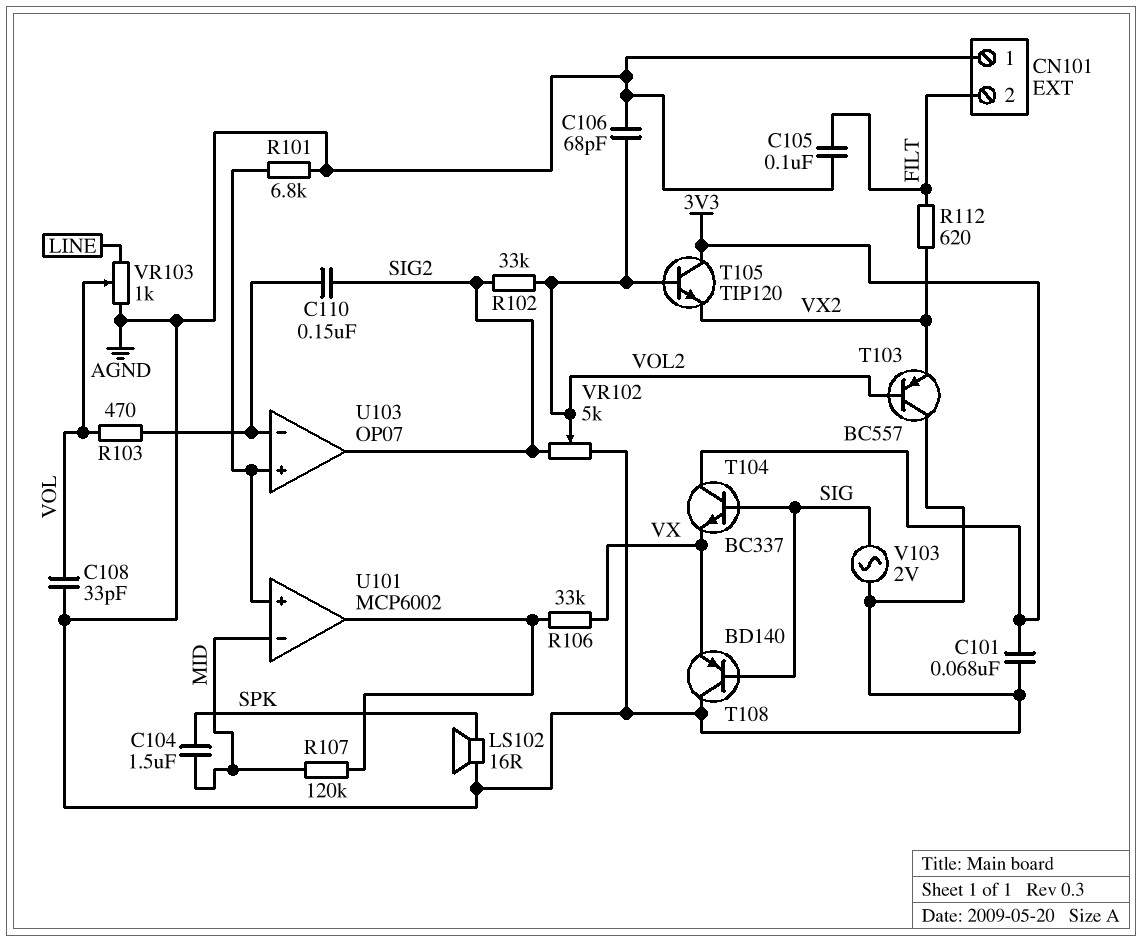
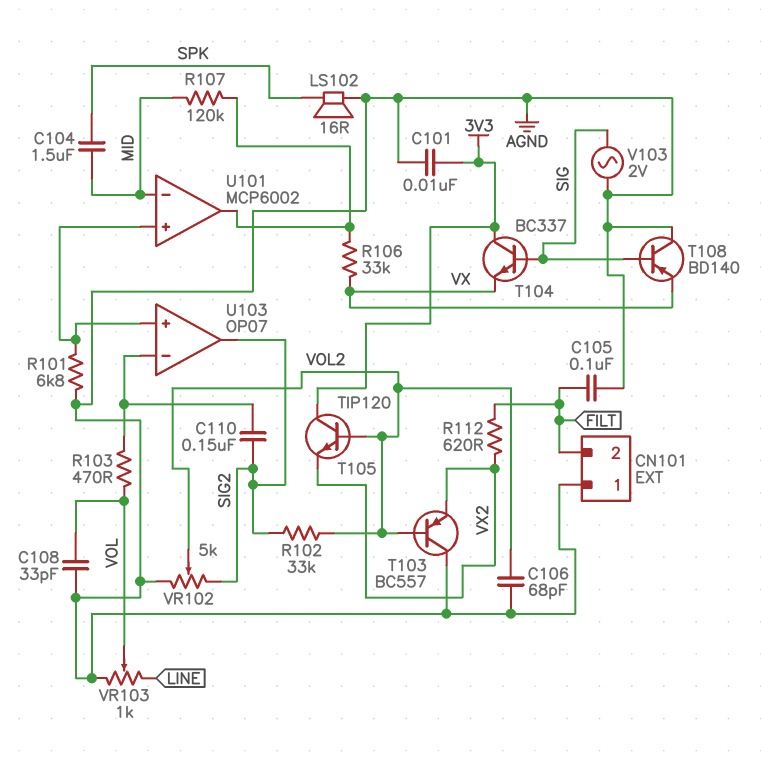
C101: 68nF (3V3, AGND) -> 10nF (3V3, AGND)

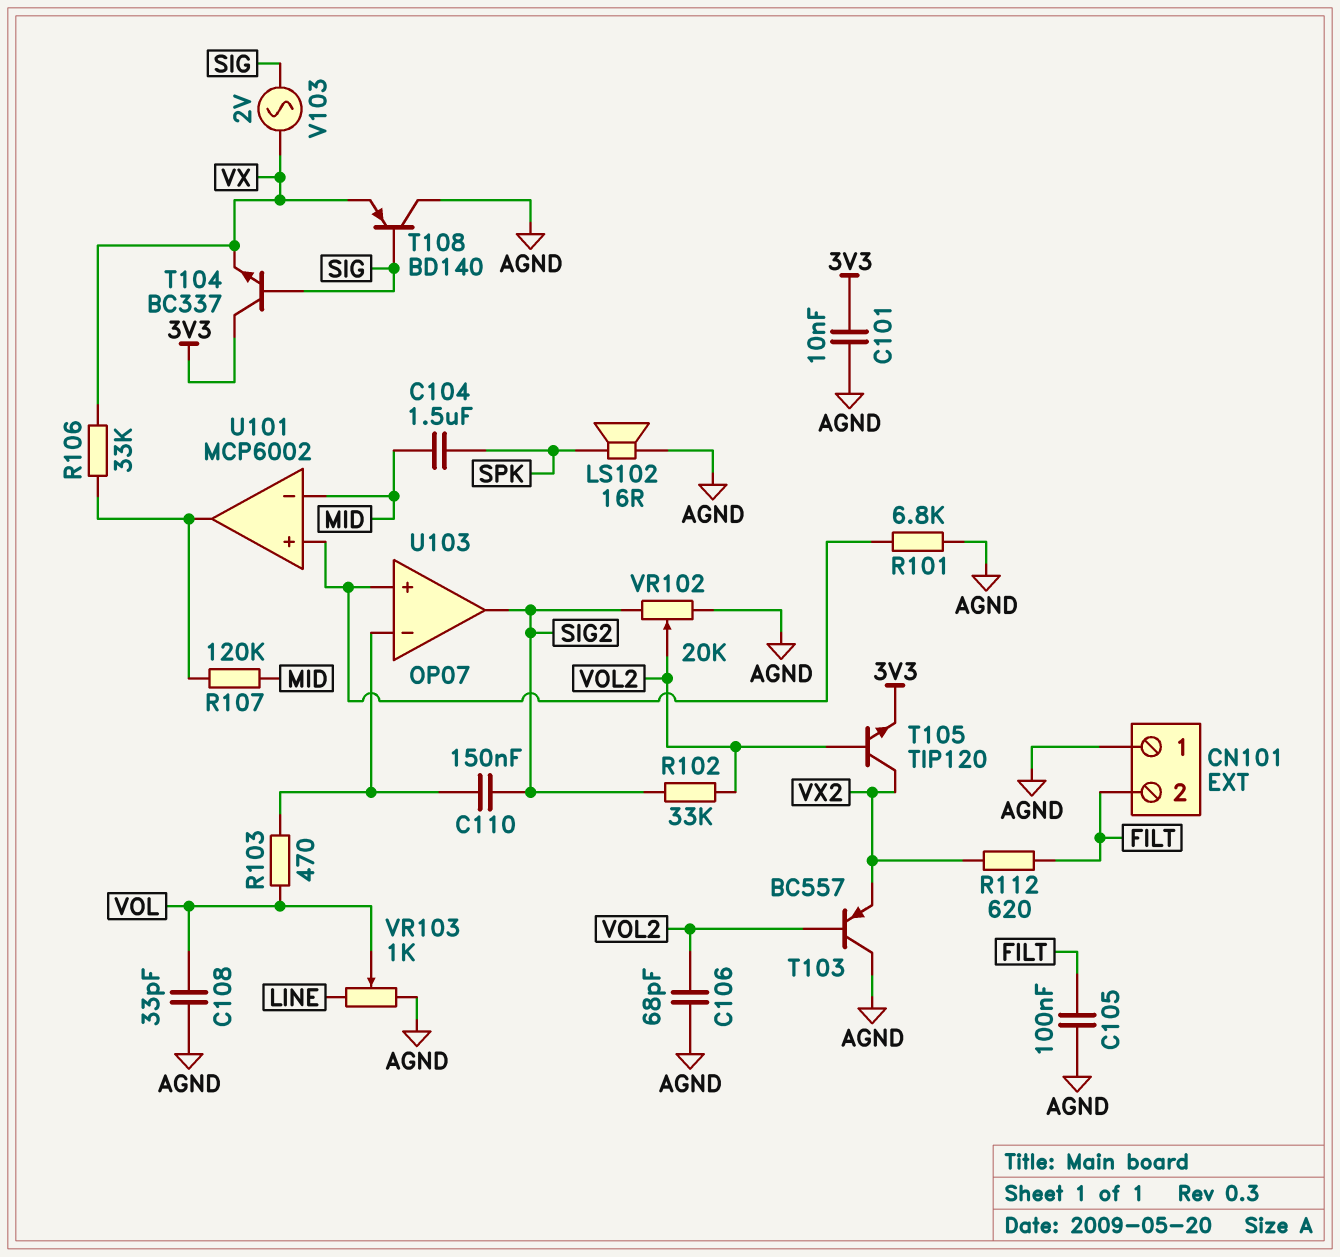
T105: NPN TIP120 (B VOL2, C 3V3, E VX2) -> NPN TIP120 (B VOL2, C VX2, E 3V3)
V103: AC 2V (AGND, SIG) -> AC 2V (SIG, VX)
VR102: 5k (AGND, SIG2, wiper VOL2) -> 20k (AGND, SIG2, wiper VOL2)

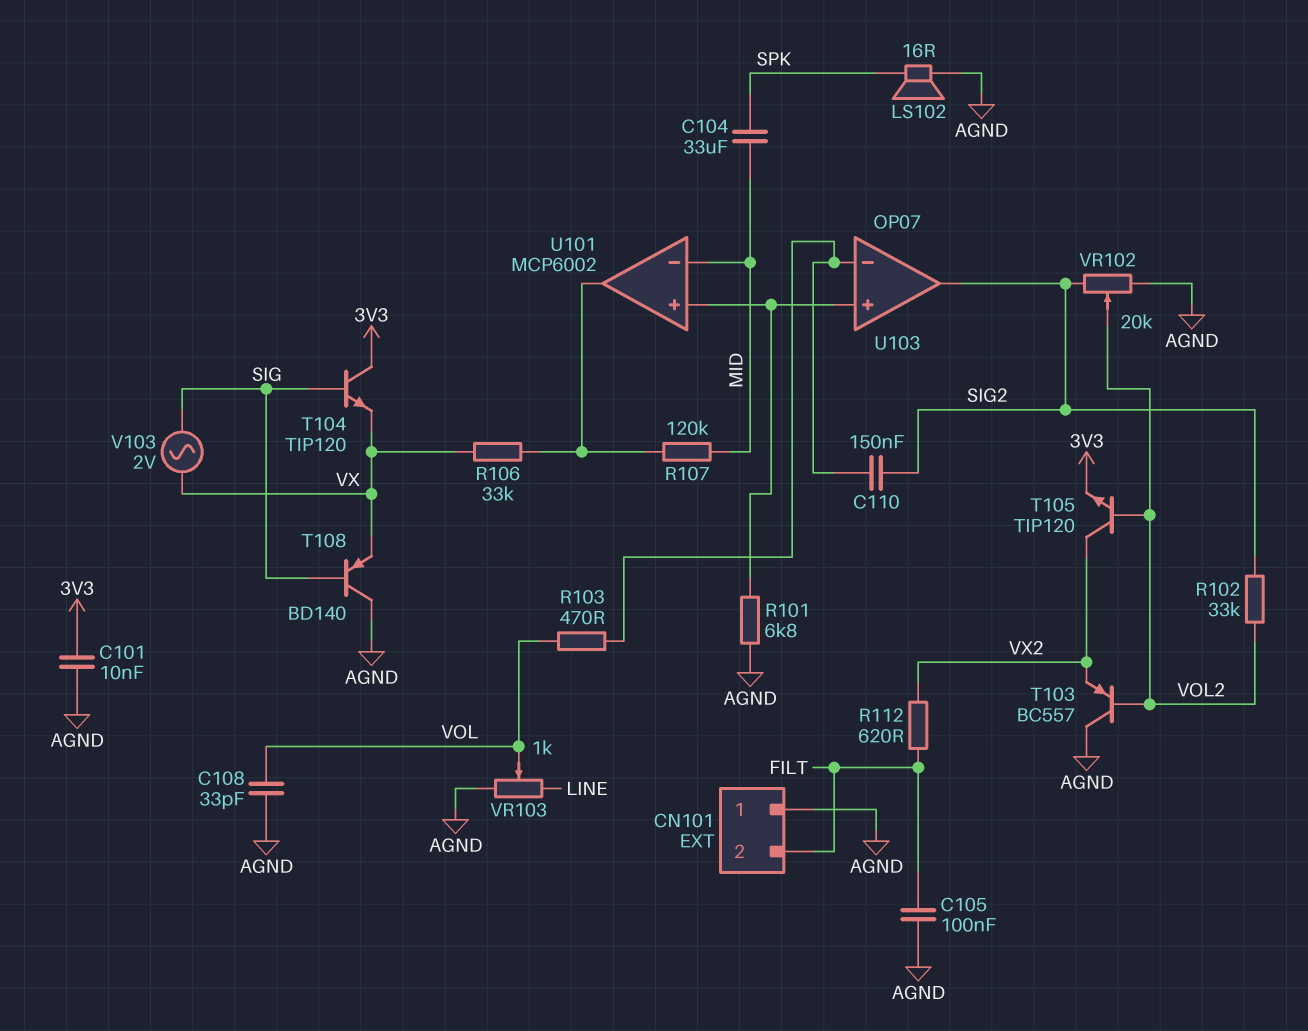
C104: 1.5uF (MID, SPK) -> 33uF (MID, SPK)
C106: 68pF (AGND, VOL2) -> none
T104: NPN BC337 (B SIG, C 3V3, E VX) -> NPN TIP120 (B SIG, C 3V3, E VX)

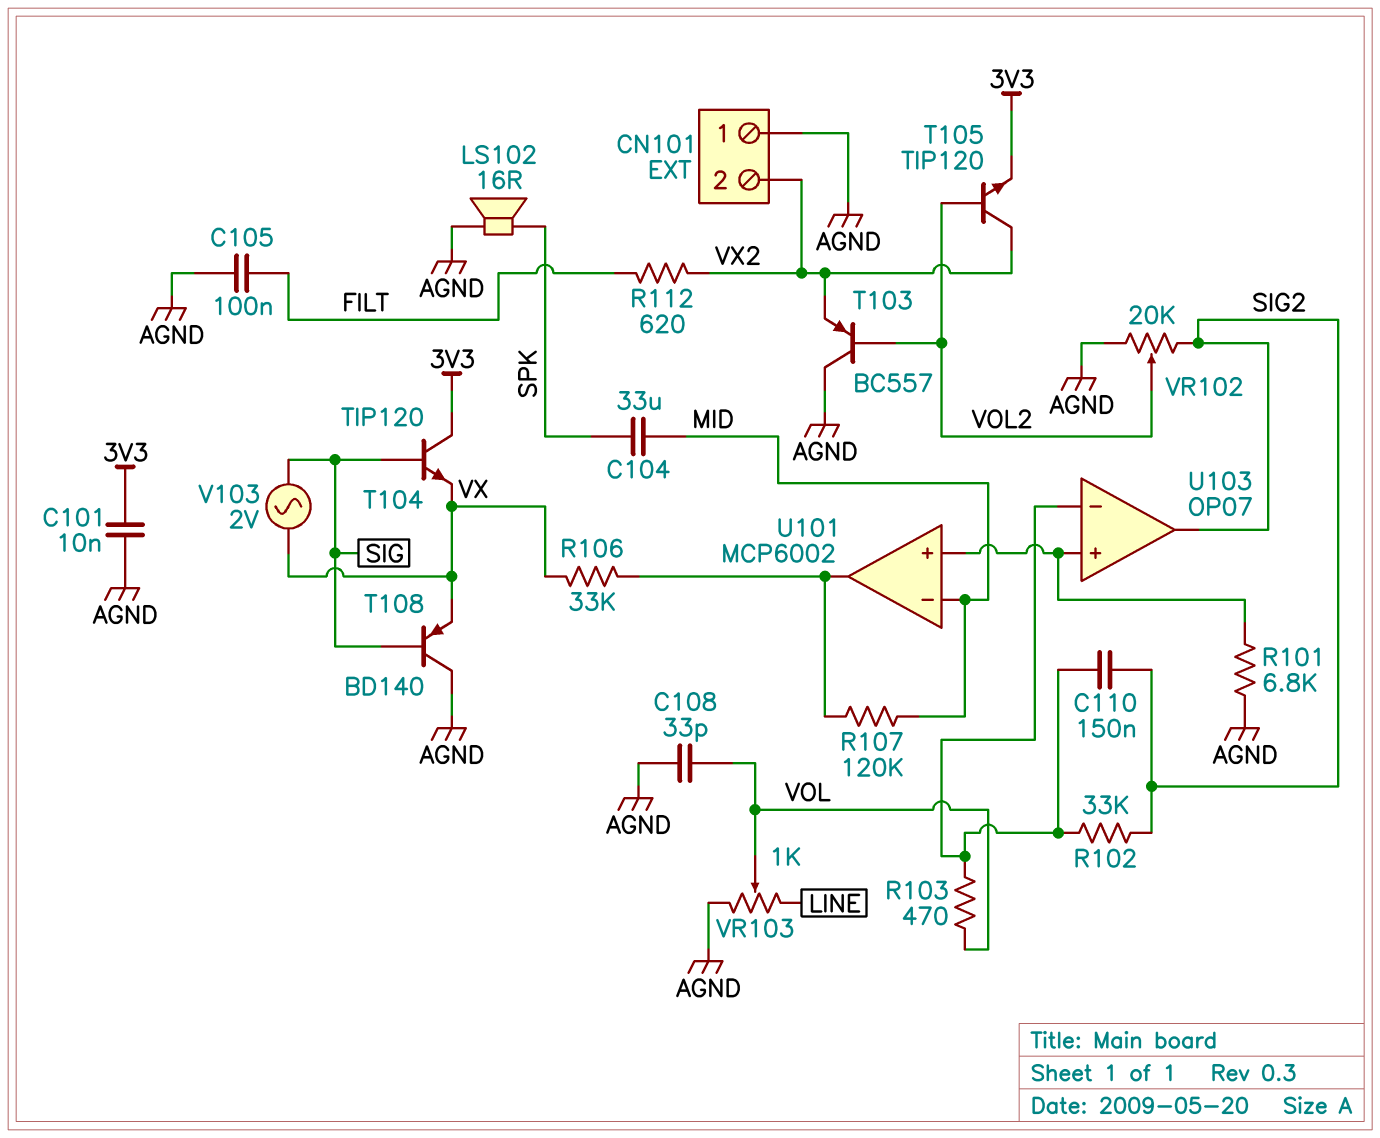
CN101 pin 2: FILT -> VX2
R102: 33k (SIG2, VOL2) -> 33k (SIG2, U103/in-)

